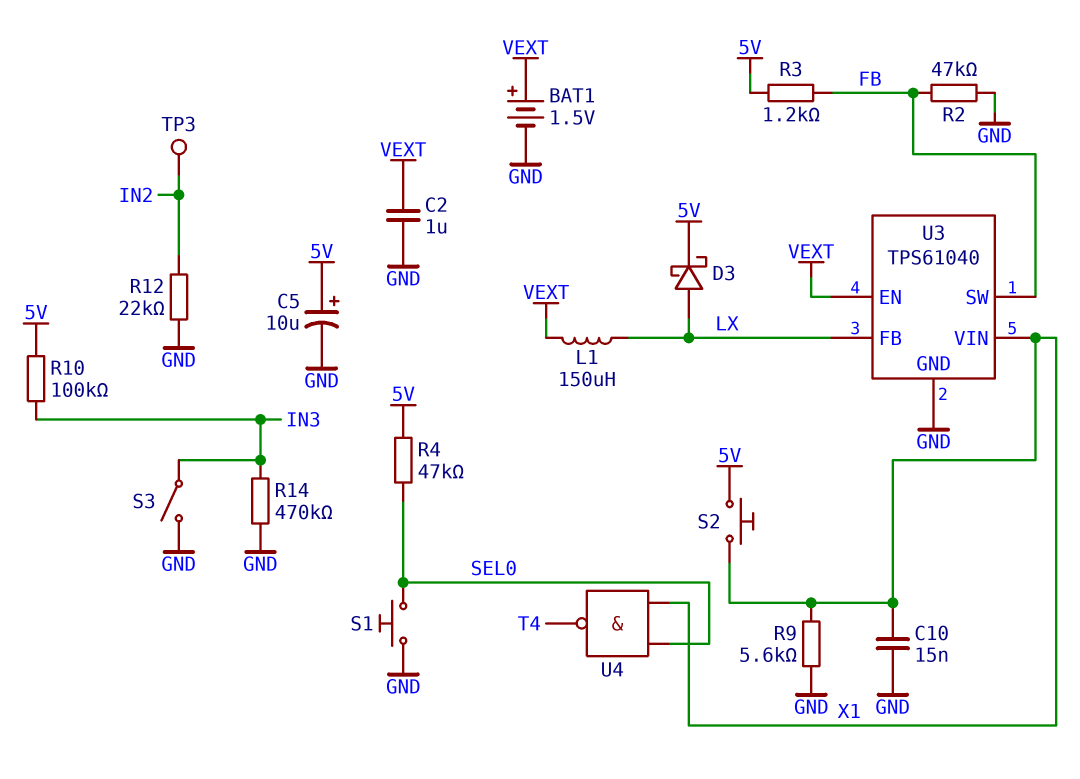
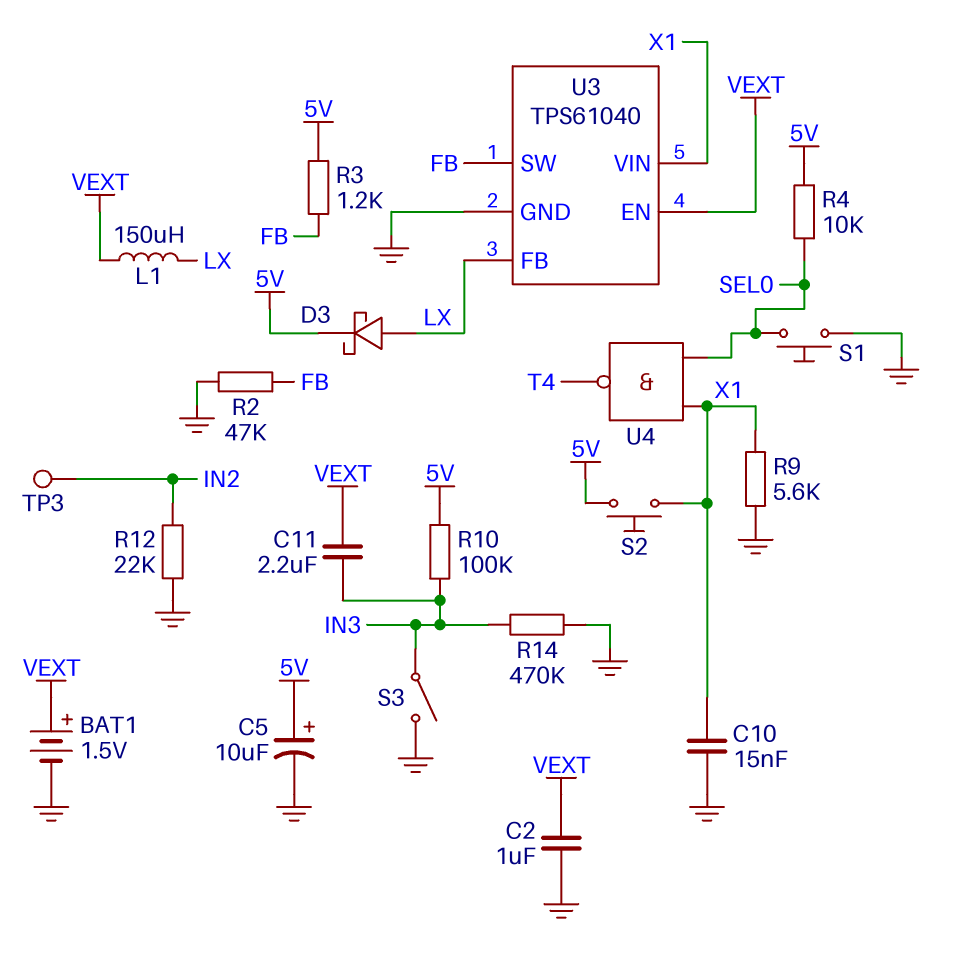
C11: none -> 2.2uF (IN3, VEXT)
R4: 47k (5V, SEL0) -> 10k (5V, SEL0)

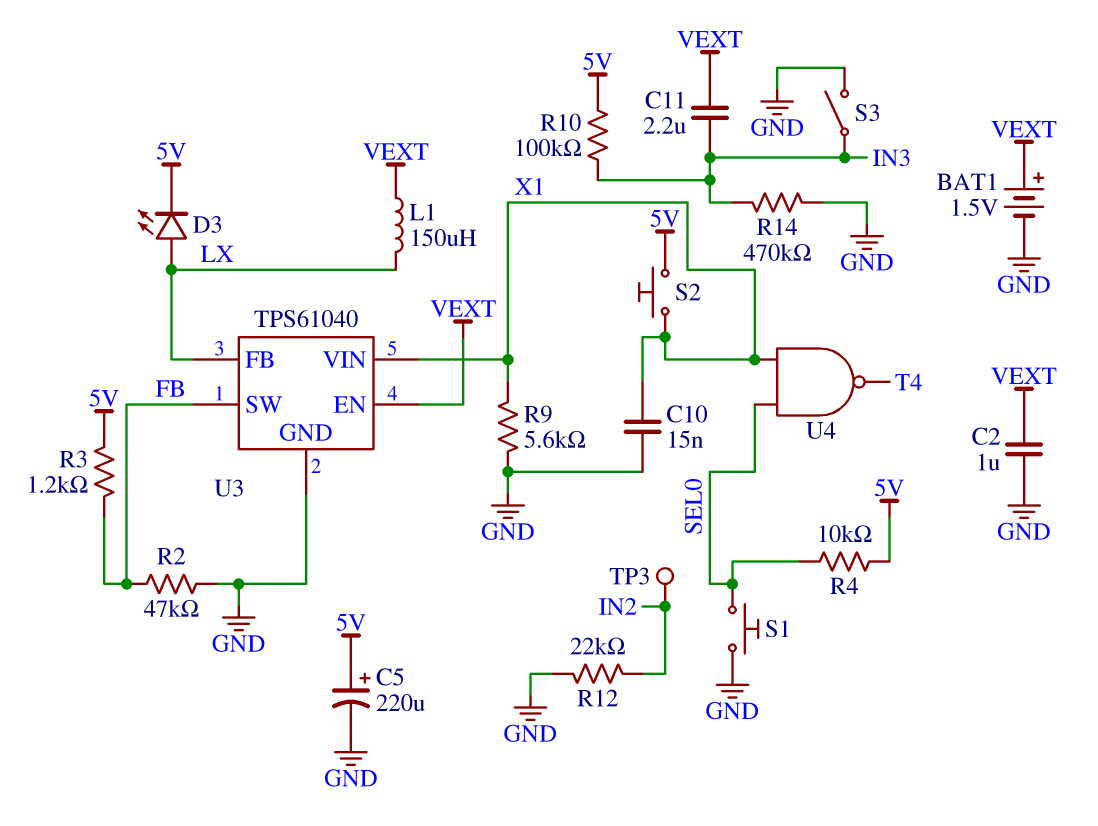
C5: 10uF (plus 5V, minus GND) -> 220uF (plus 5V, minus GND)
D3: schottky (A LX, K 5V) -> LED (A LX, K 5V)

